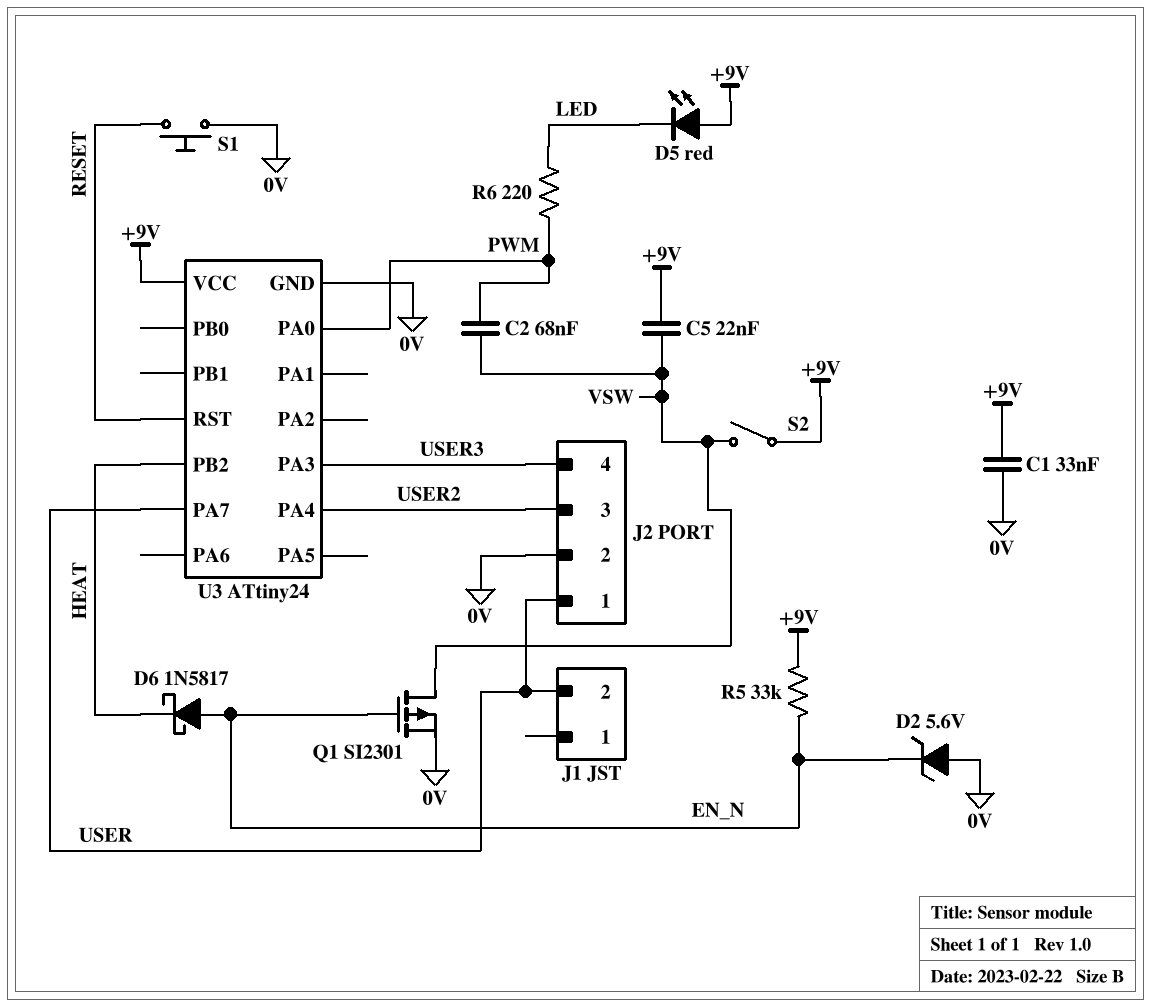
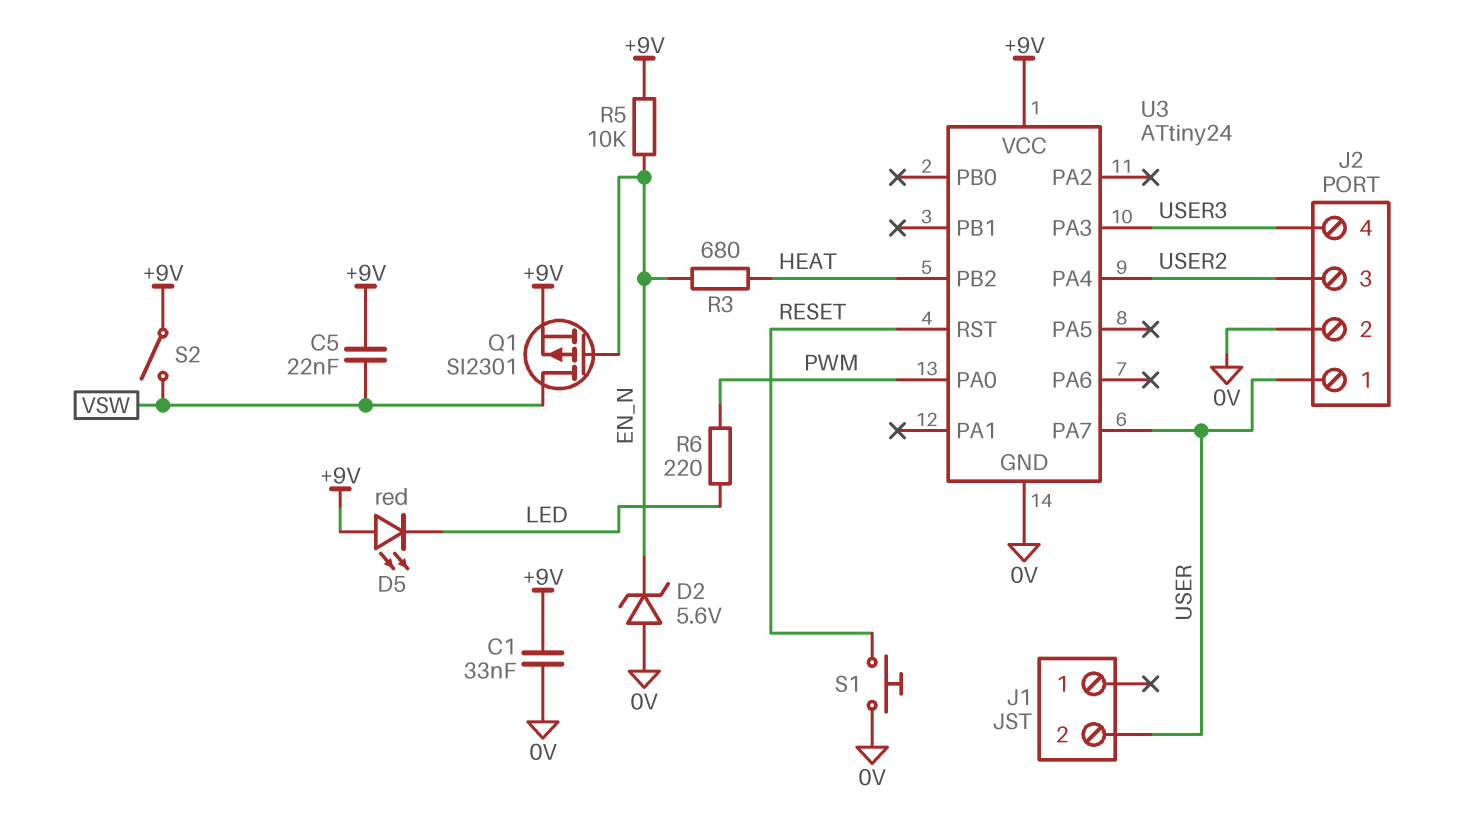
C2: 68nF (PWM, VSW) -> none
D6: schottky 1N5817 (A EN_N, K HEAT) -> none
Q1: PMOS SI2301 (G EN_N, D VSW, S 0V) -> PMOS SI2301 (G EN_N, D VSW, S +9V)
R3: none -> 680 (EN_N, HEAT)
R5: 33k (+9V, EN_N) -> 10k (+9V, EN_N)

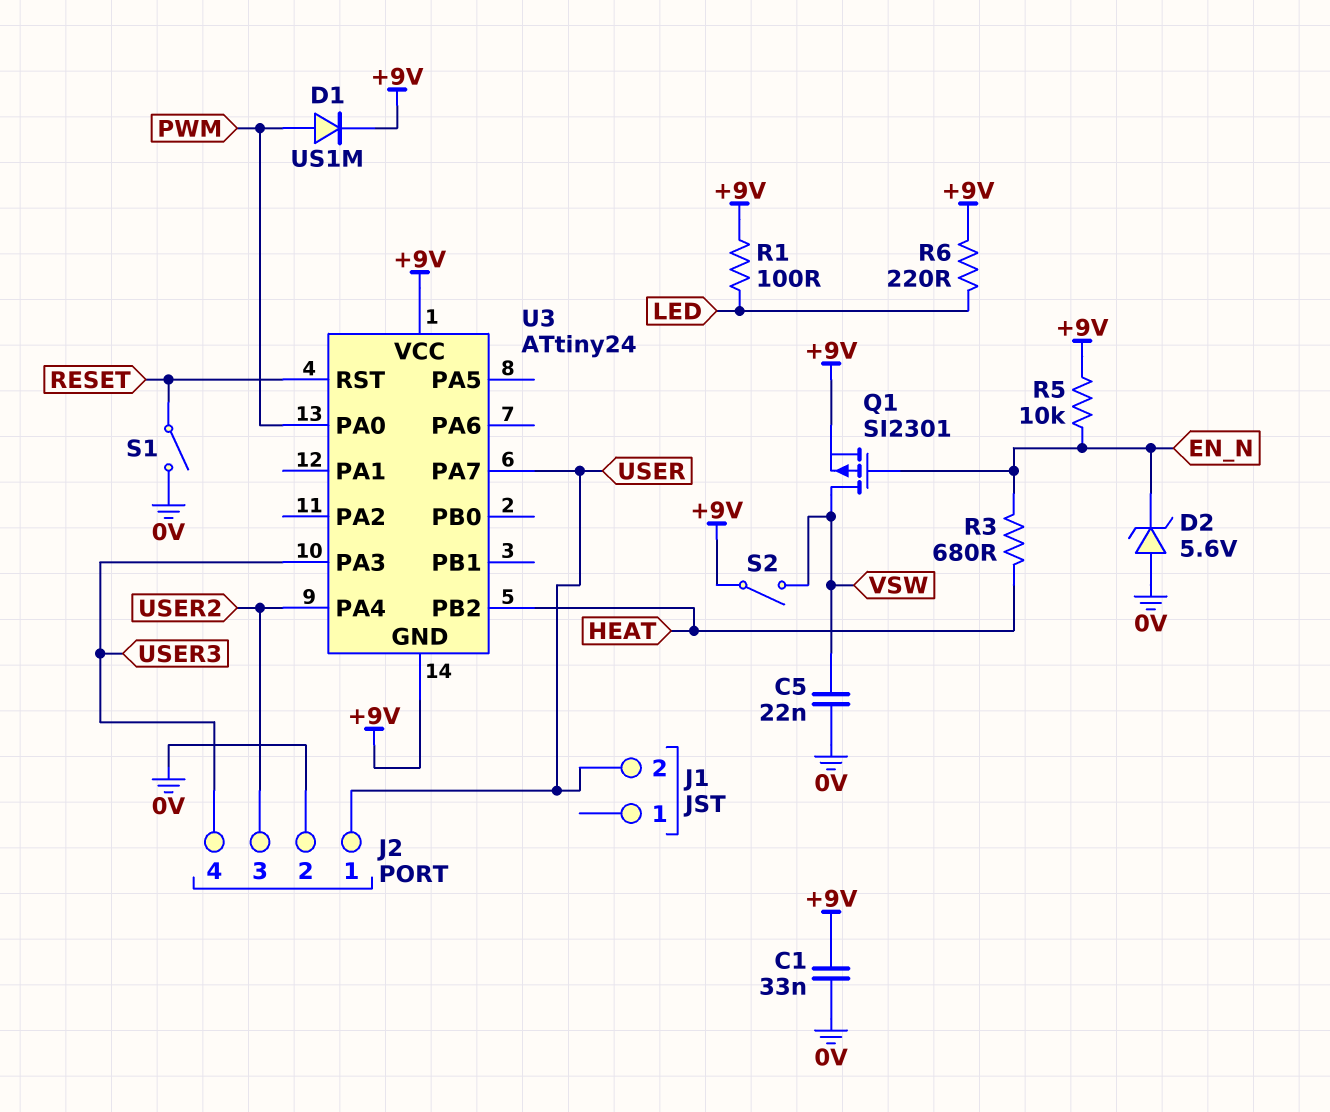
C5: 22nF (+9V, VSW) -> 22nF (0V, VSW)
D1: none -> diode US1M (A PWM, K +9V)
D5: LED red (A +9V, K LED) -> none
R1: none -> 100 (+9V, LED)
R6: 220 (LED, PWM) -> 220 (+9V, LED)
S1: button (0V, RESET) -> switch (0V, RESET)
U3 pin GND: 0V -> +9V

